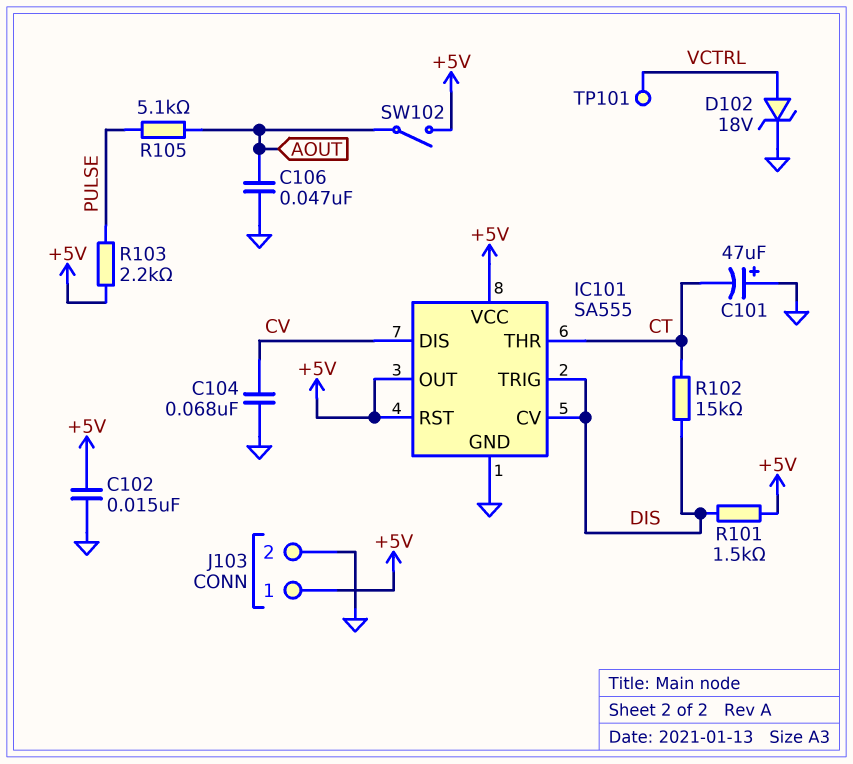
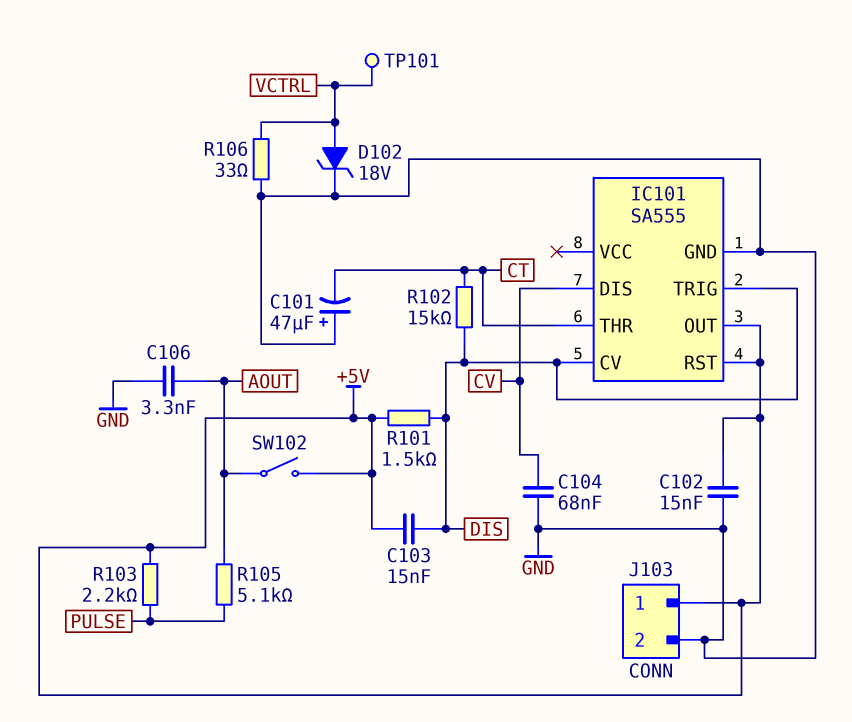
C103: none -> 15nF (+5V, DIS)
C106: 47nF (AOUT, GND) -> 3.3nF (AOUT, GND)
IC101 pin VCC: +5V -> none
R106: none -> 33 (GND, VCTRL)

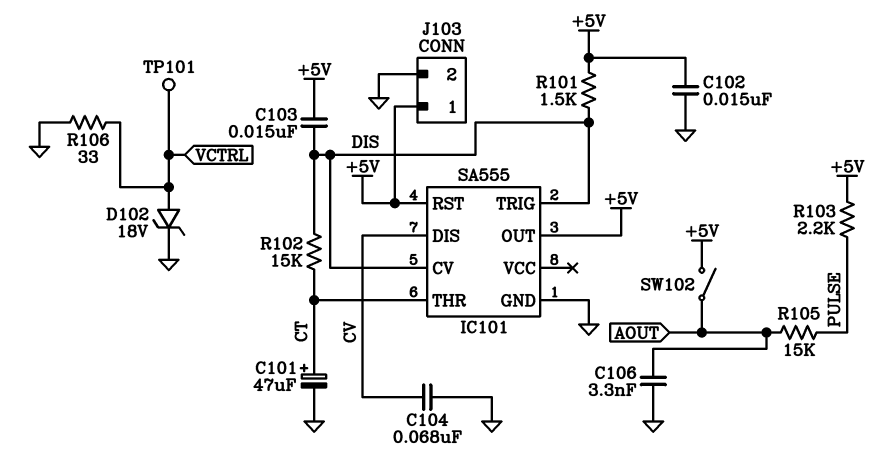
C101: 47uF (plus GND, minus CT) -> 47uF (plus CT, minus GND)
R105: 5.1k (AOUT, PULSE) -> 15k (AOUT, PULSE)

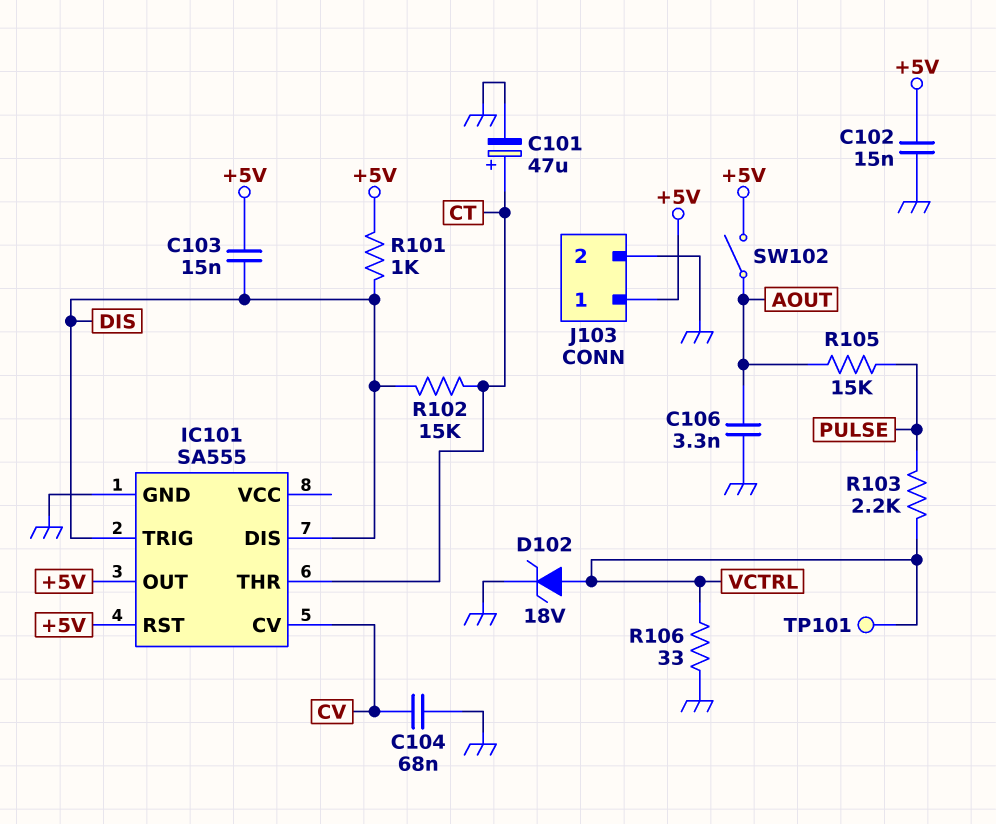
IC101 pin CV: DIS -> CV
IC101 pin DIS: CV -> DIS
R101: 1.5k (+5V, DIS) -> 1k (+5V, DIS)
R103: 2.2k (+5V, PULSE) -> 2.2k (PULSE, VCTRL)

